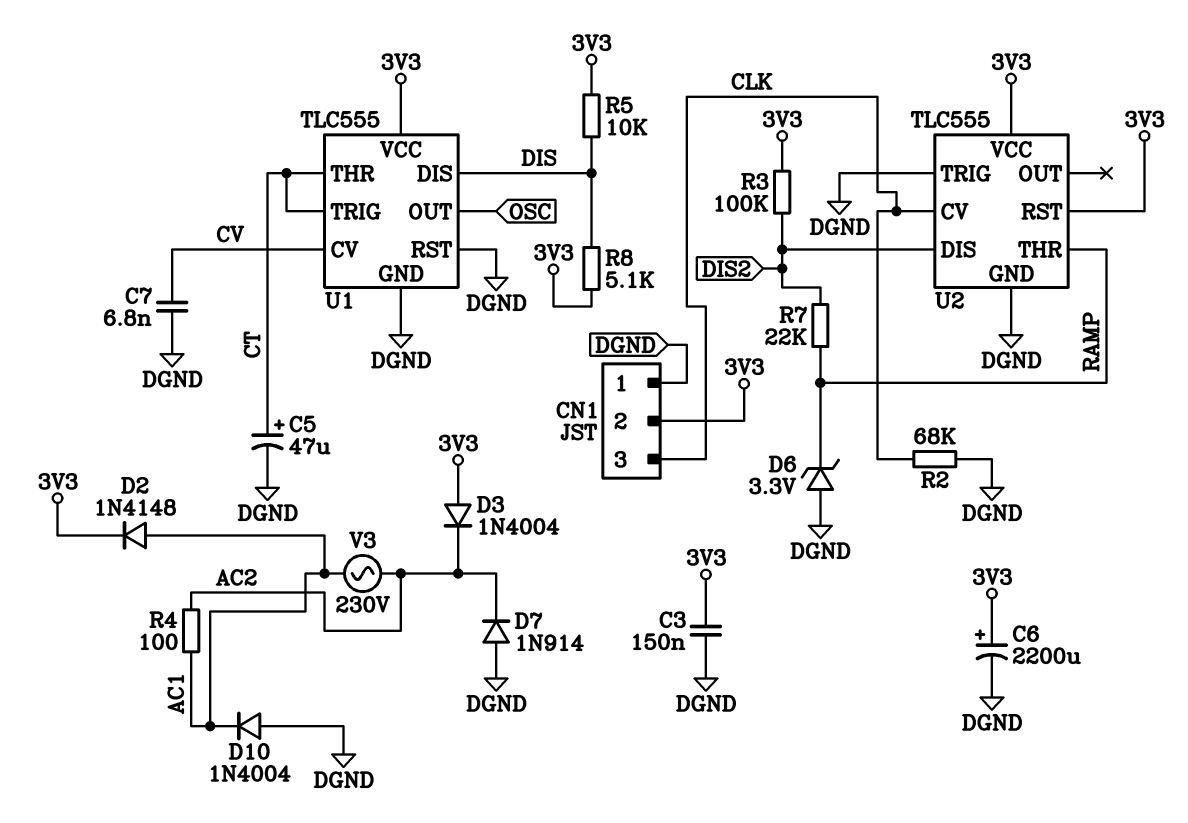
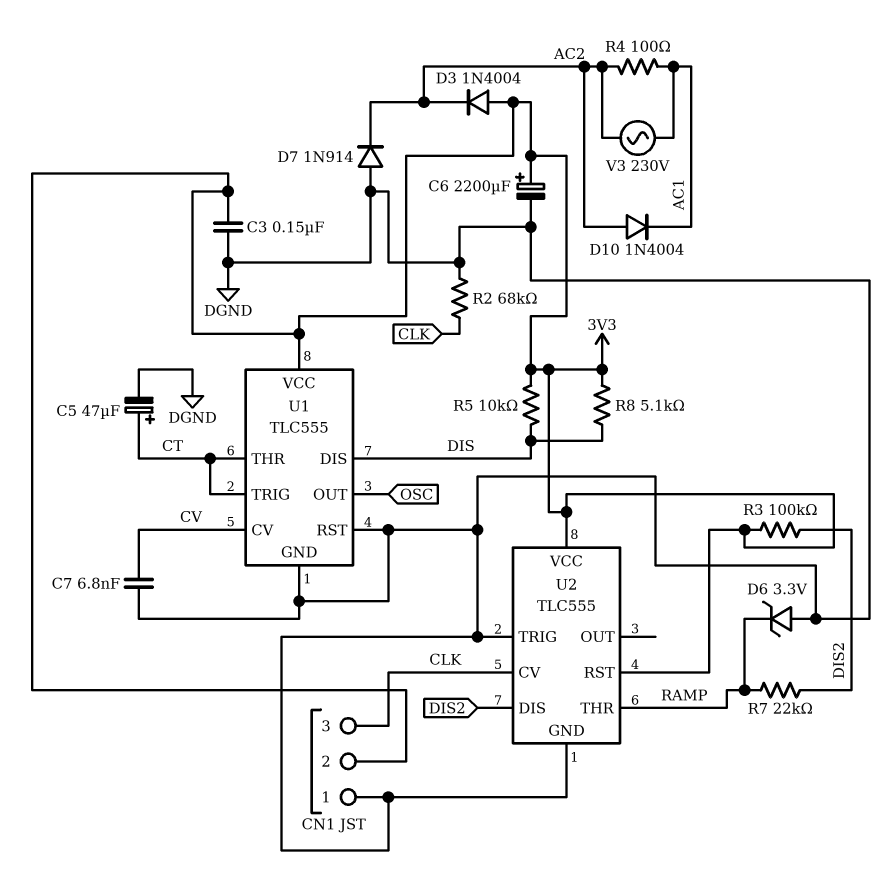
D2: diode 1N4148 (A AC1, K 3V3) -> none
D10: diode 1N4004 (A DGND, K AC1) -> diode 1N4004 (A AC2, K AC1)

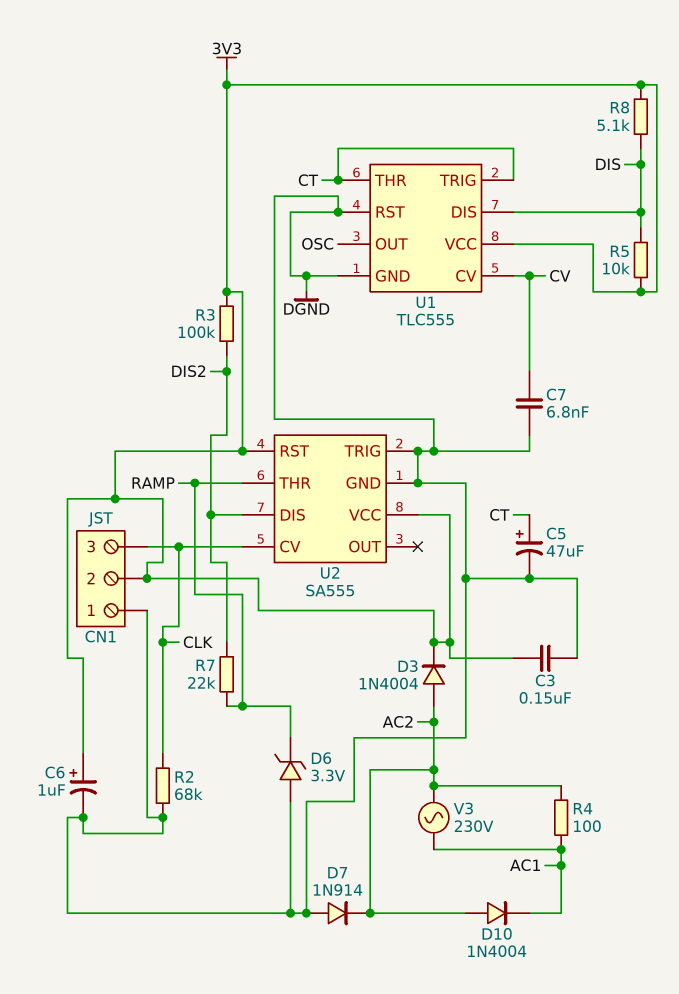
C6: 2200uF (plus 3V3, minus DGND) -> 1uF (plus 3V3, minus DGND)
D3: diode 1N4004 (A 3V3, K AC2) -> diode 1N4004 (A AC2, K 3V3)
U2: TLC555 -> SA555

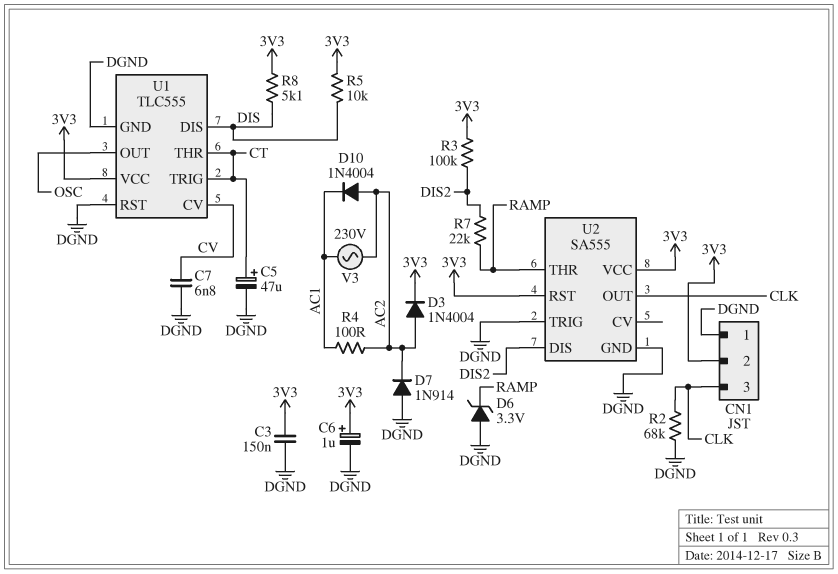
U2 pin CV: CLK -> none
U2 pin OUT: none -> CLK

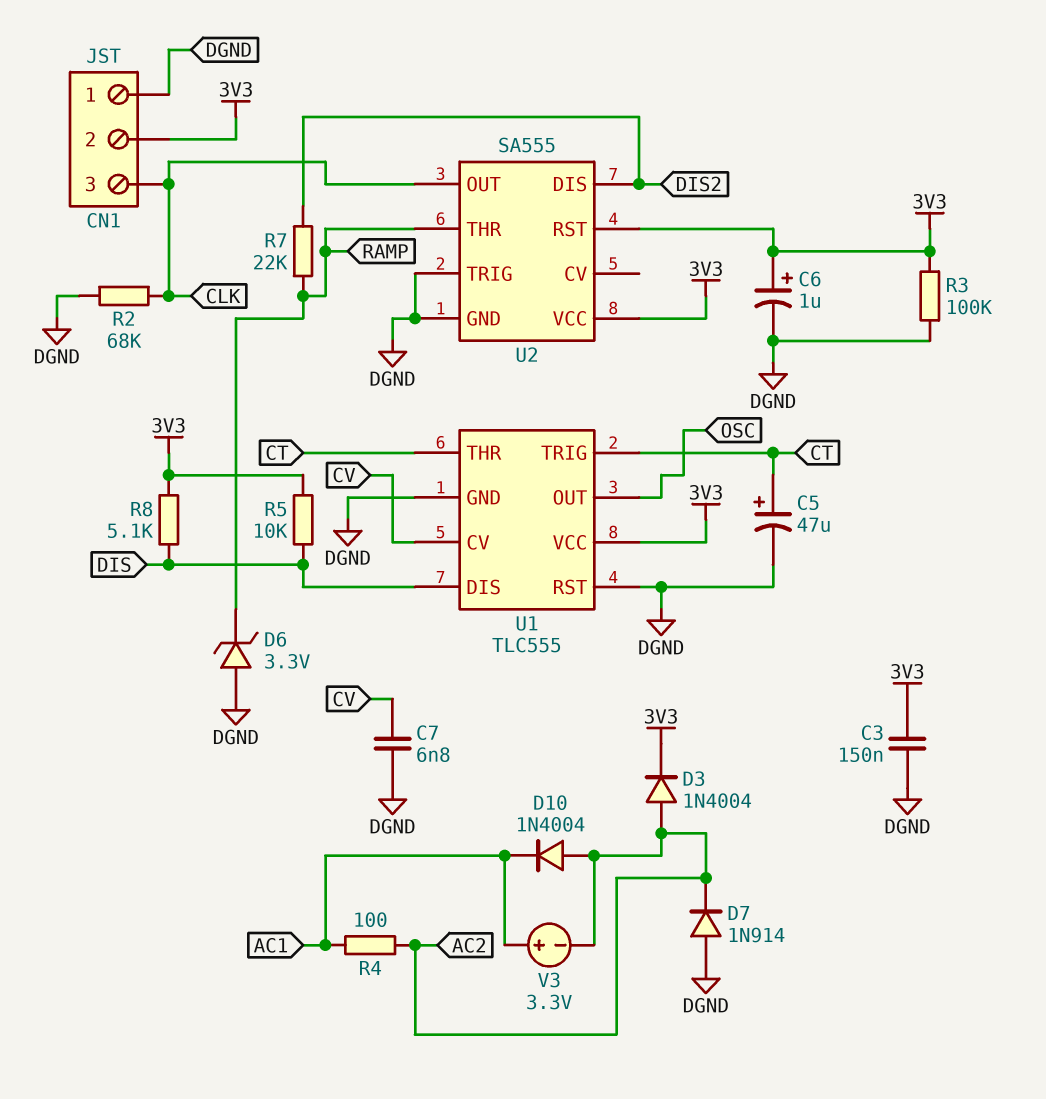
R3: 100k (3V3, DIS2) -> 100k (3V3, DGND)
V3: AC 230V (AC1, AC2) -> 3.3V (plus AC1, minus AC2)

